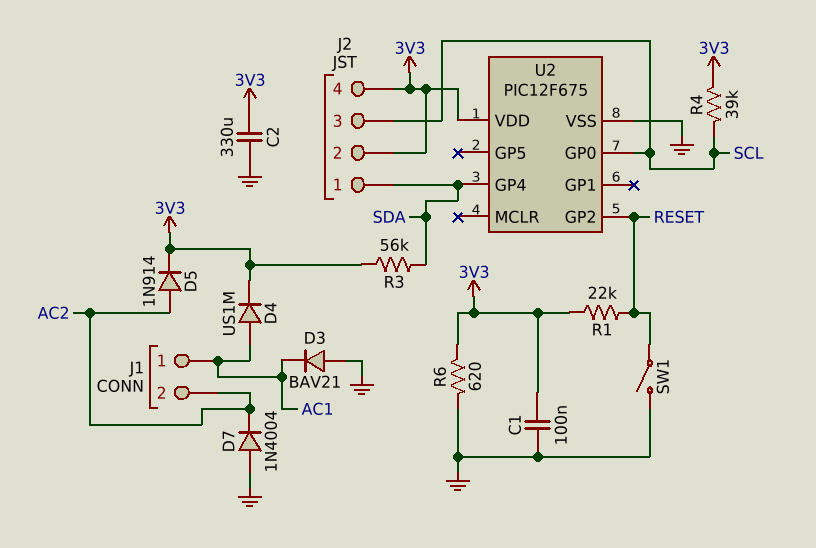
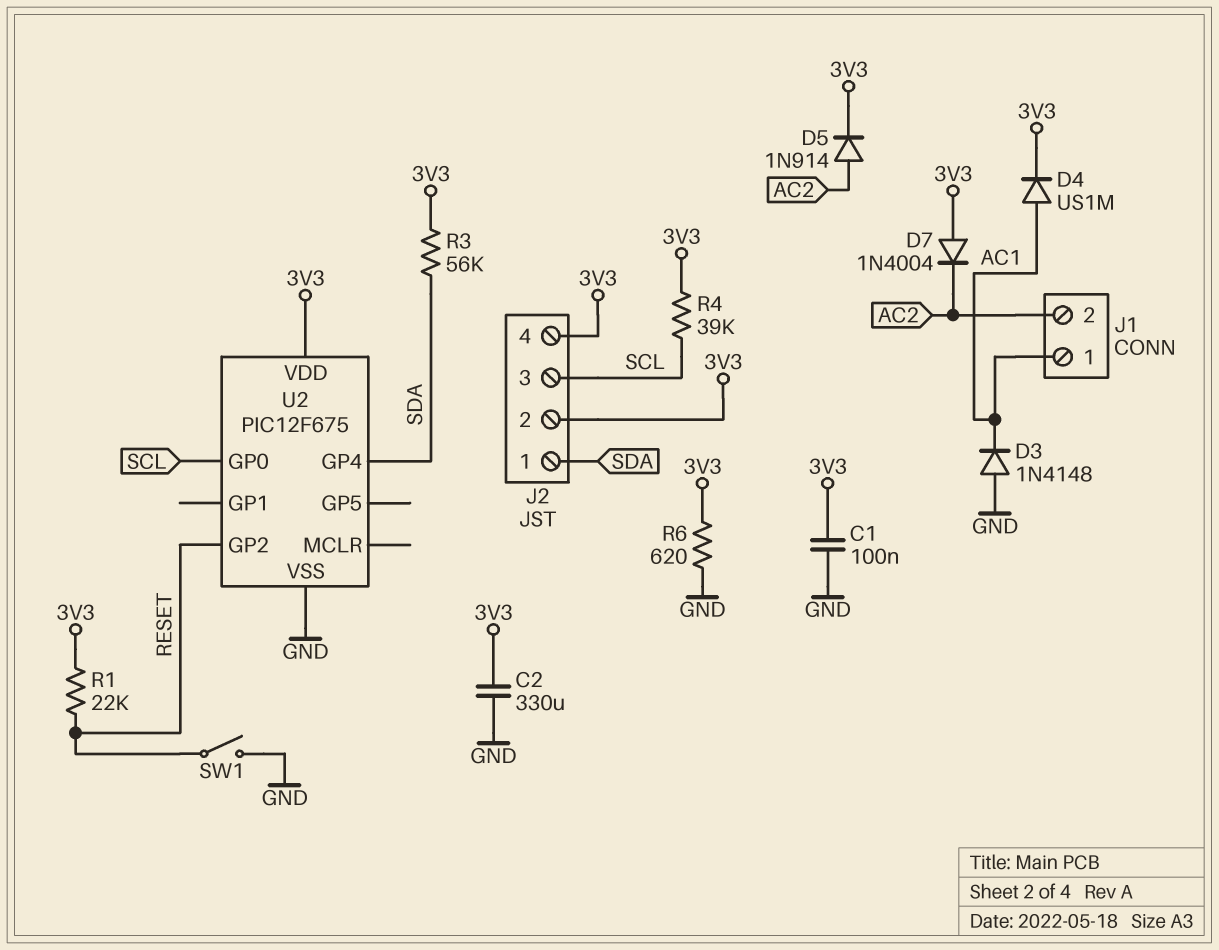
D3: diode BAV21 (A GND, K AC1) -> diode 1N4148 (A GND, K AC1)
D7: diode 1N4004 (A GND, K AC2) -> diode 1N4004 (A 3V3, K AC2)

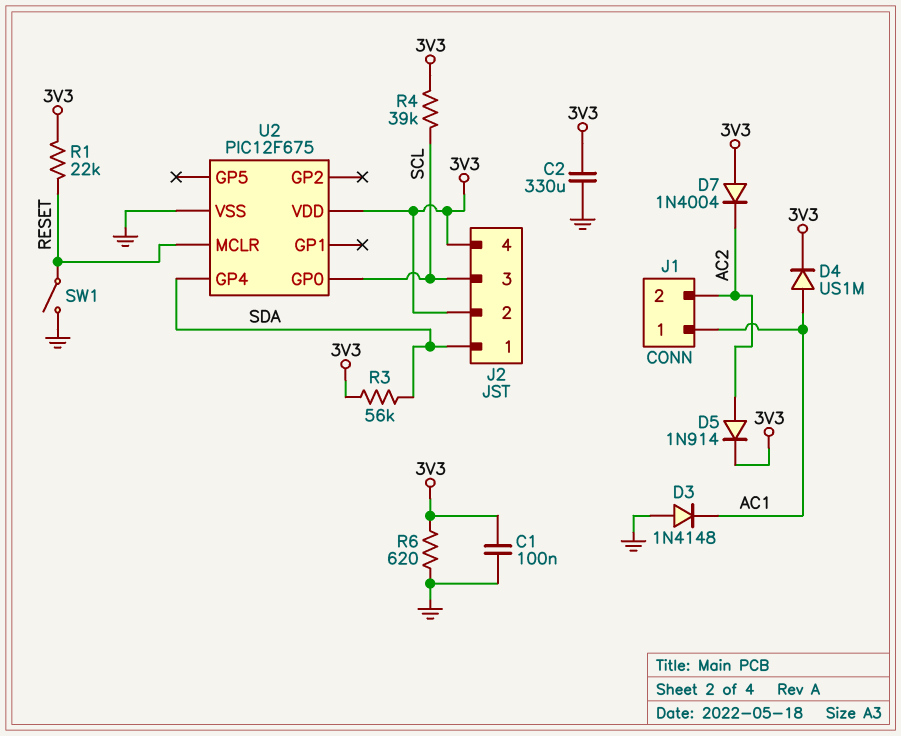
U2 pin GP2: RESET -> none
U2 pin MCLR: none -> RESET

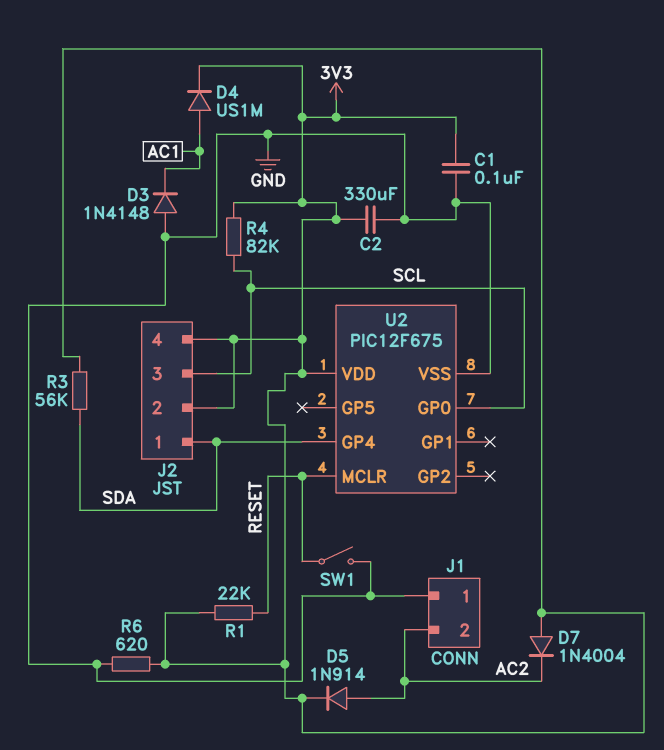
J1 pin 1: AC1 -> GND
R4: 39k (3V3, SCL) -> 82k (3V3, SCL)

